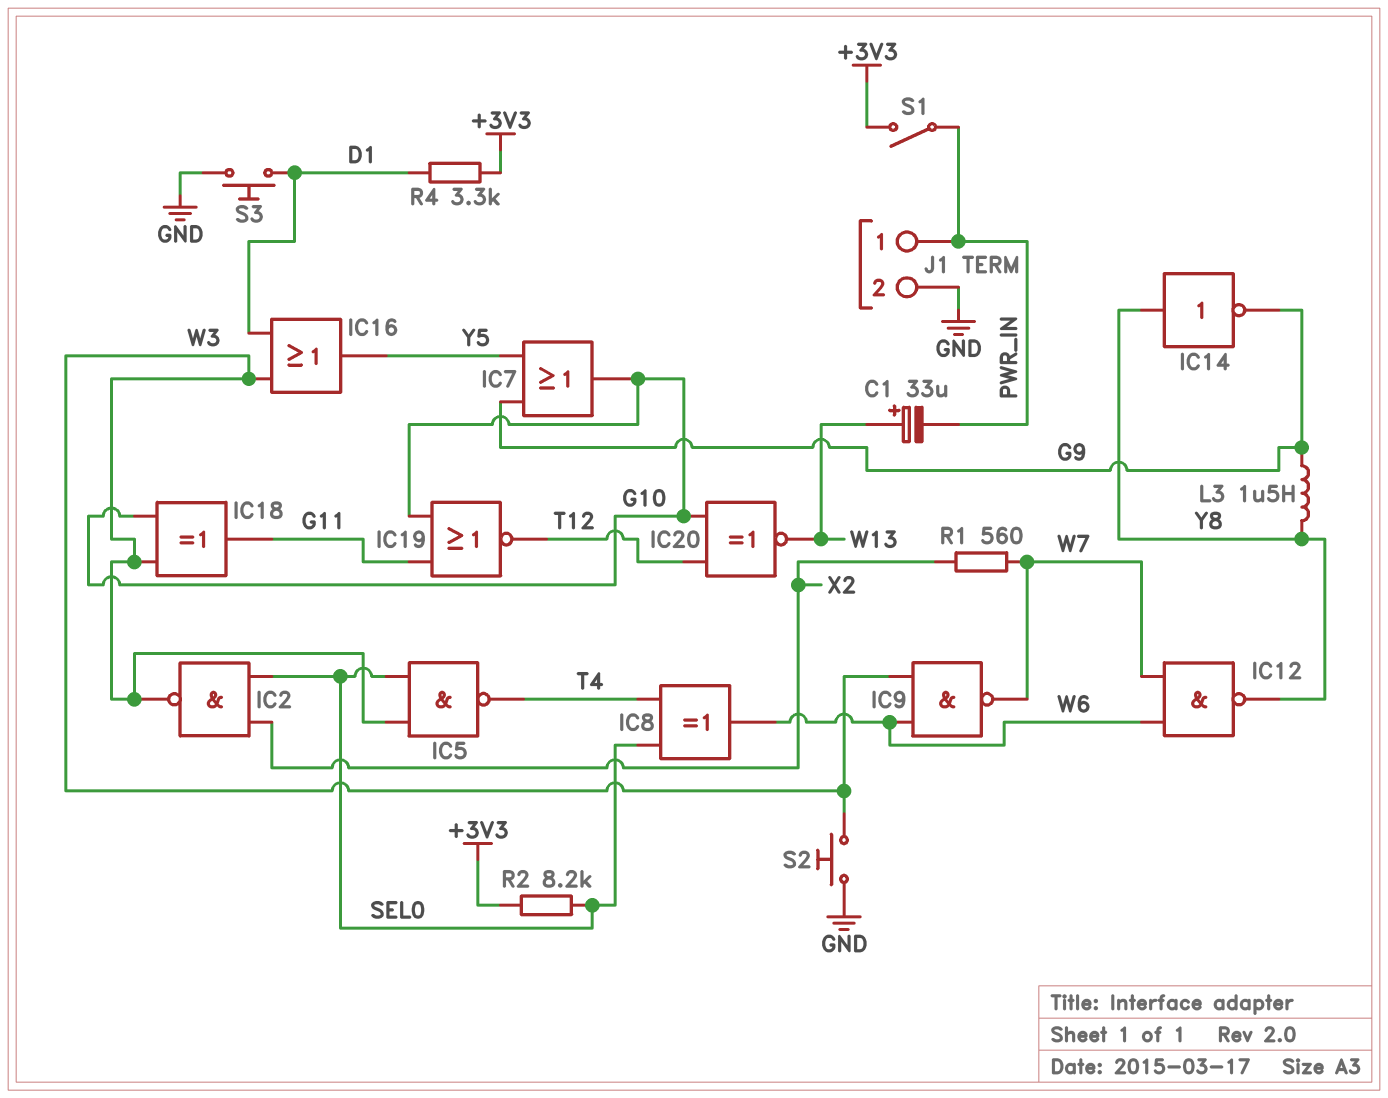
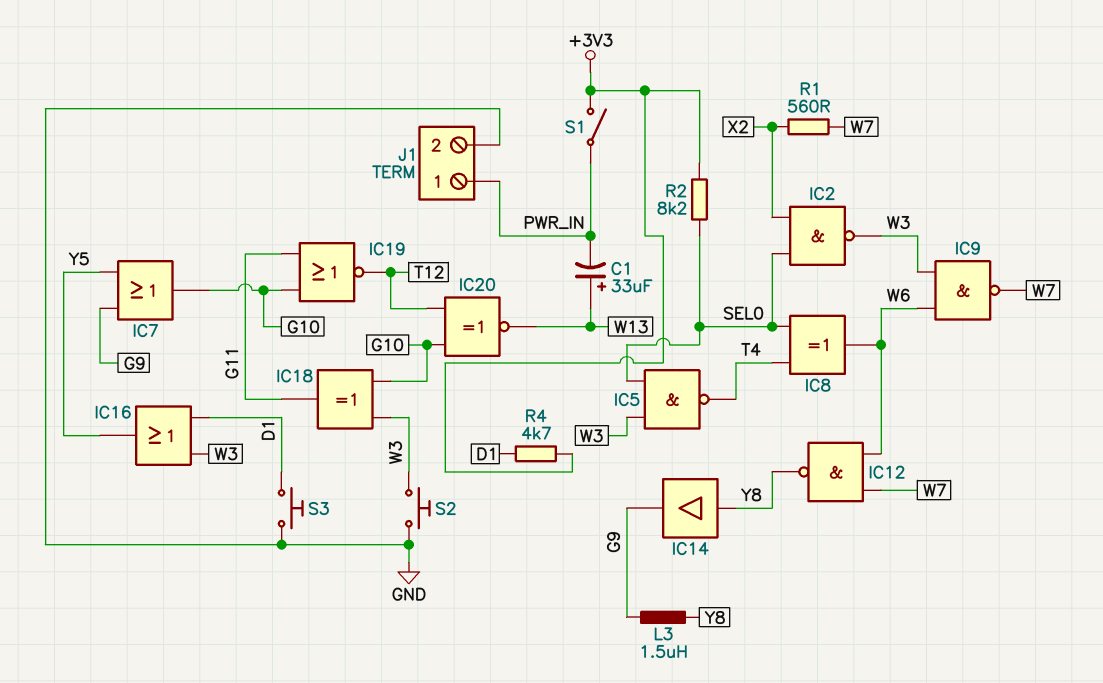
IC14: NOT (in Y8, out G9) -> buffer (in Y8, out G9)
R4: 3.3k (+3V3, D1) -> 4.7k (+3V3, D1)

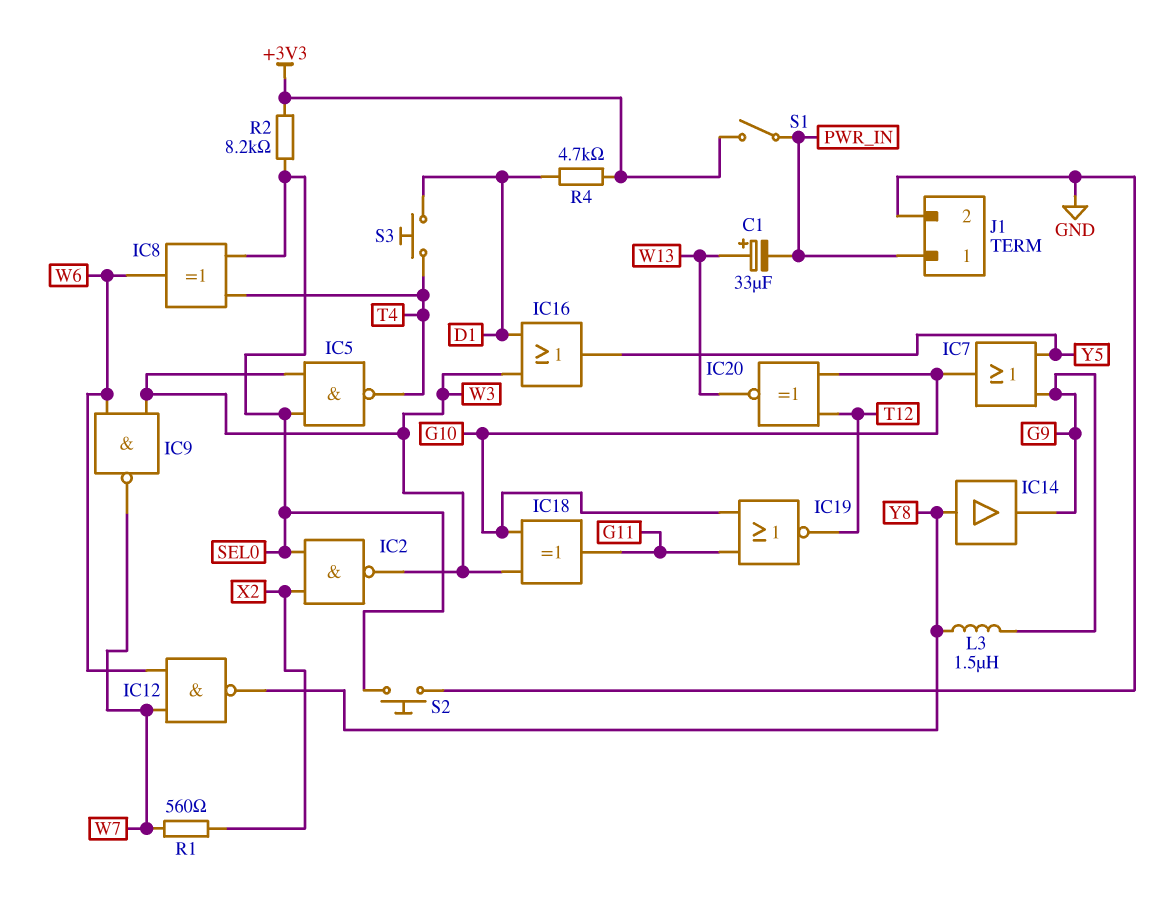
S2: button (GND, W3) -> button (GND, SEL0)
S3: button (D1, GND) -> button (D1, T4)

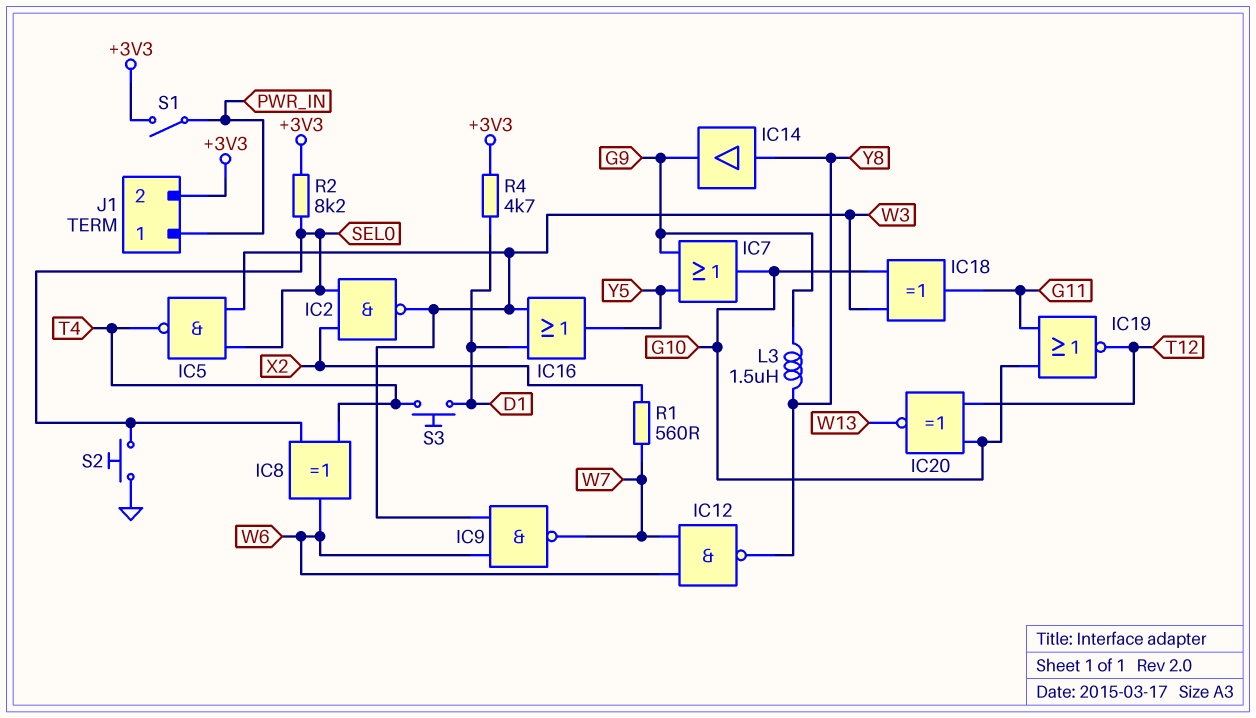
C1: 33uF (plus W13, minus PWR_IN) -> none
J1 pin 2: GND -> +3V3

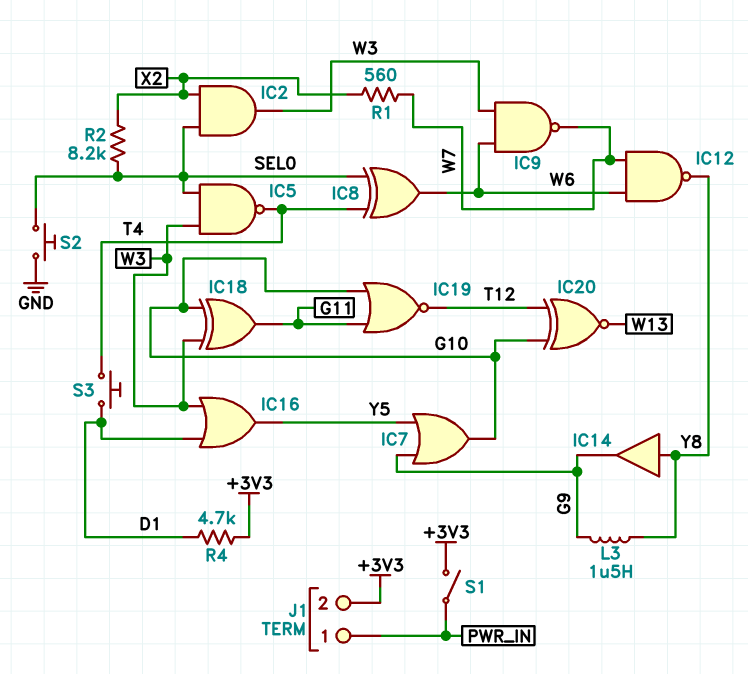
IC2: NAND (in SEL0, in X2, out W3) -> AND (in SEL0, in X2, out W3)
R2: 8.2k (+3V3, SEL0) -> 8.2k (SEL0, X2)

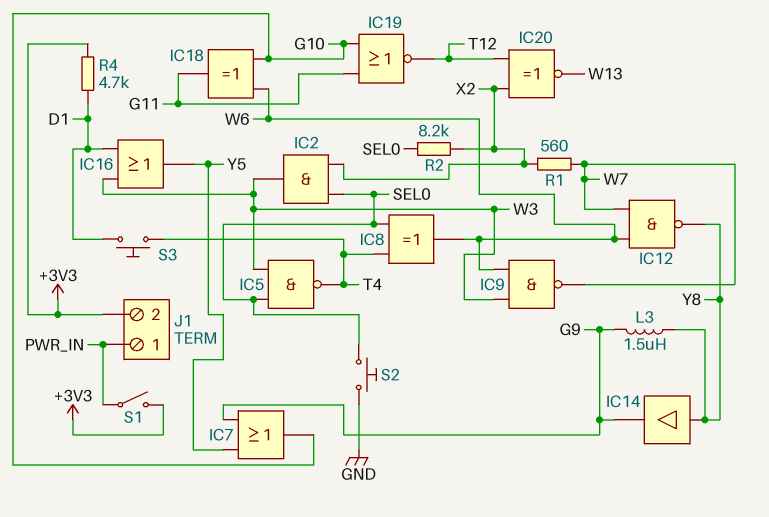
IC18: XOR (in G10, in W3, out G11) -> XOR (in G10, in W6, out G11)
IC20: XNOR (in G10, in T12, out W13) -> XNOR (in T12, in X2, out W13)

